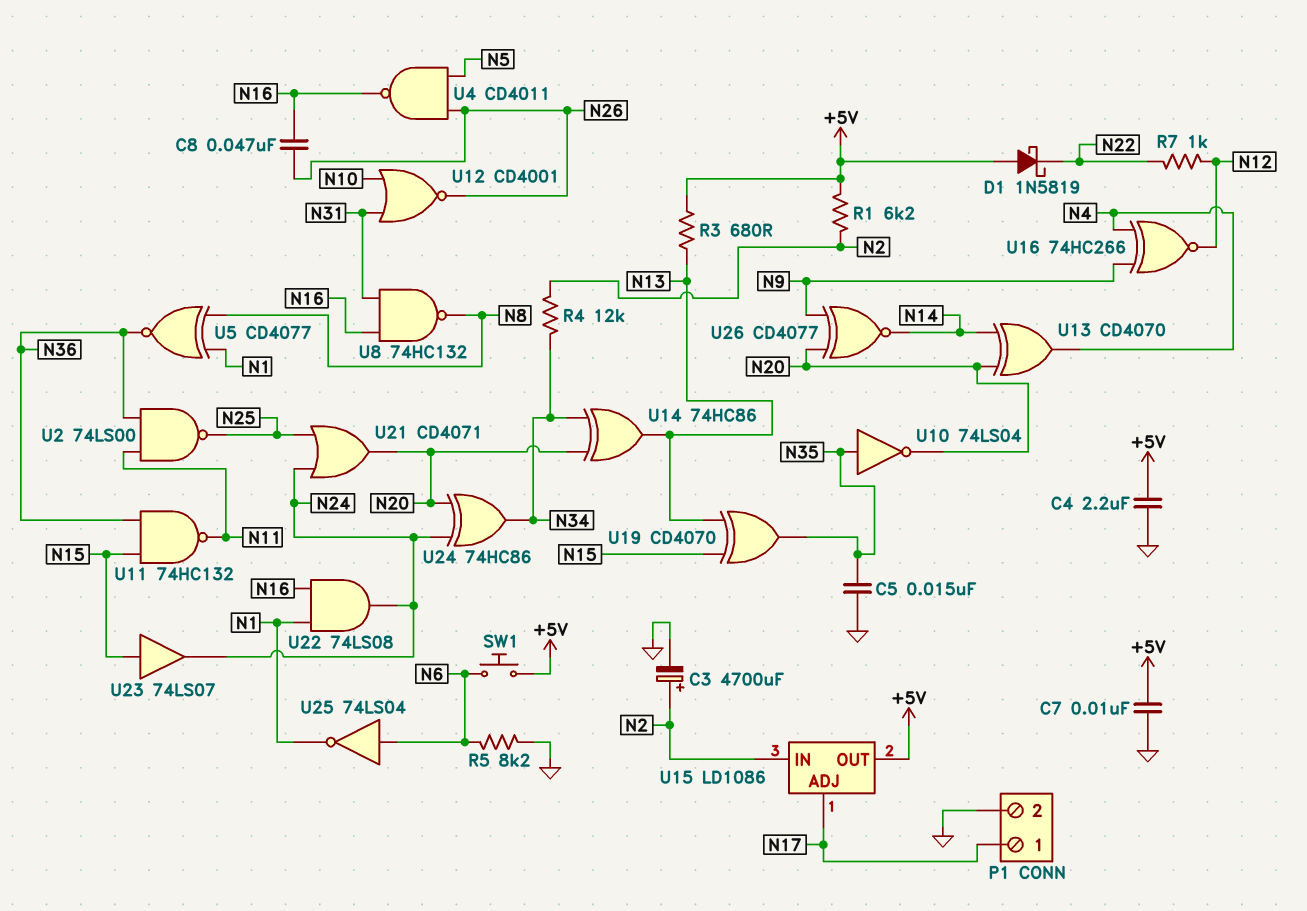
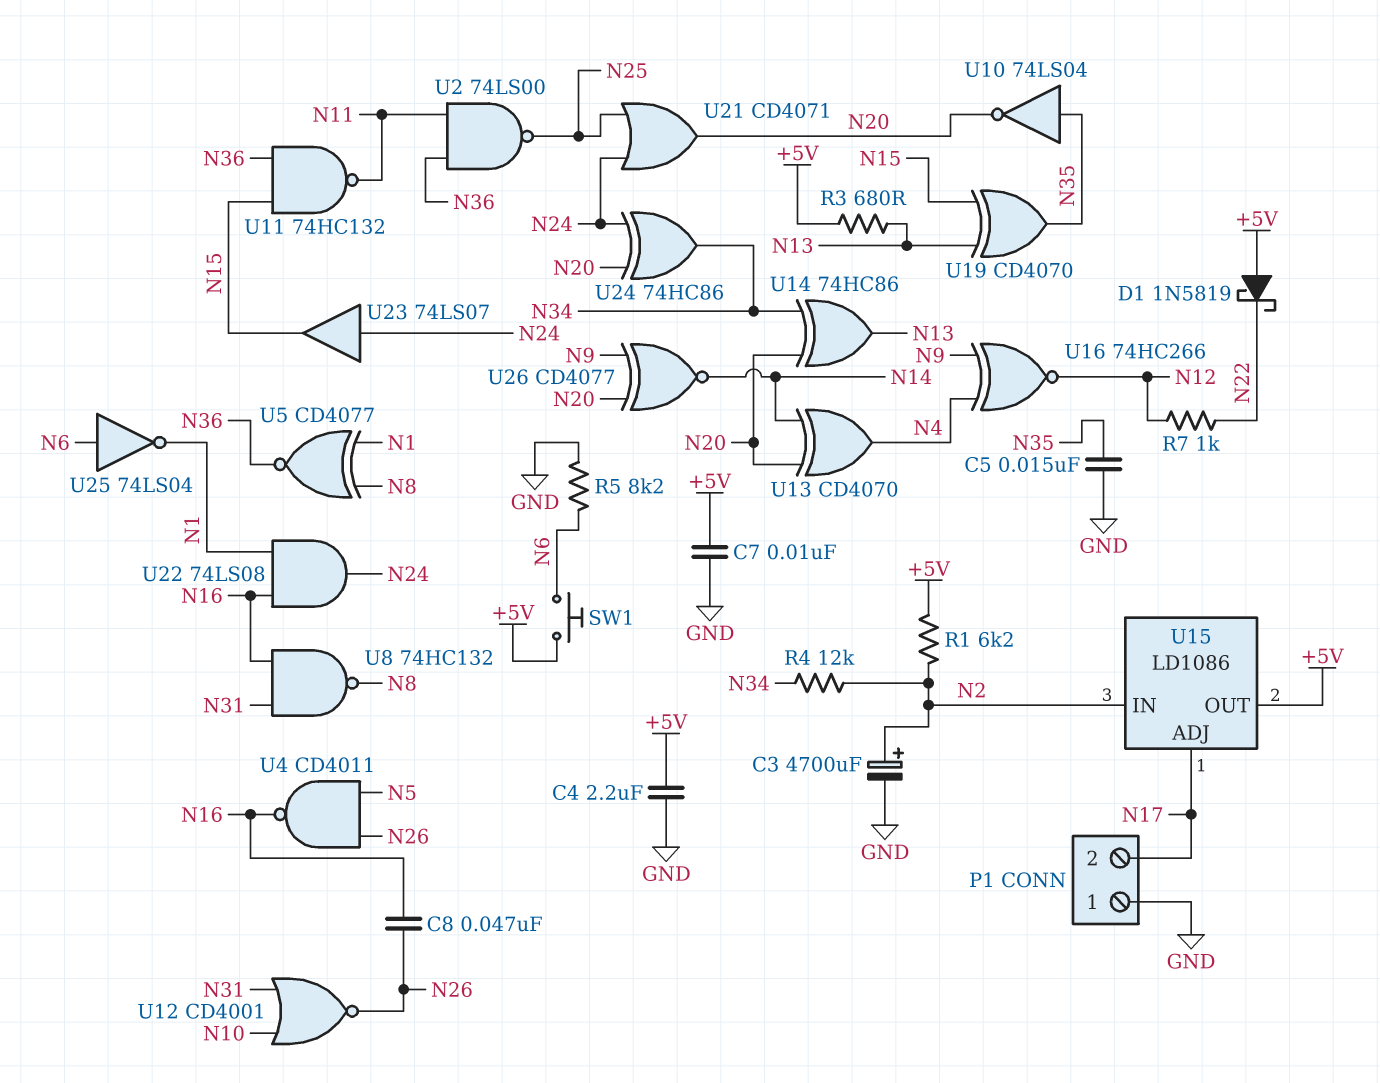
P1 pin 1: N17 -> GND
P1 pin 2: GND -> N17
U23: buffer 74LS07 (in N15, out N24) -> buffer 74LS07 (in N24, out N15)

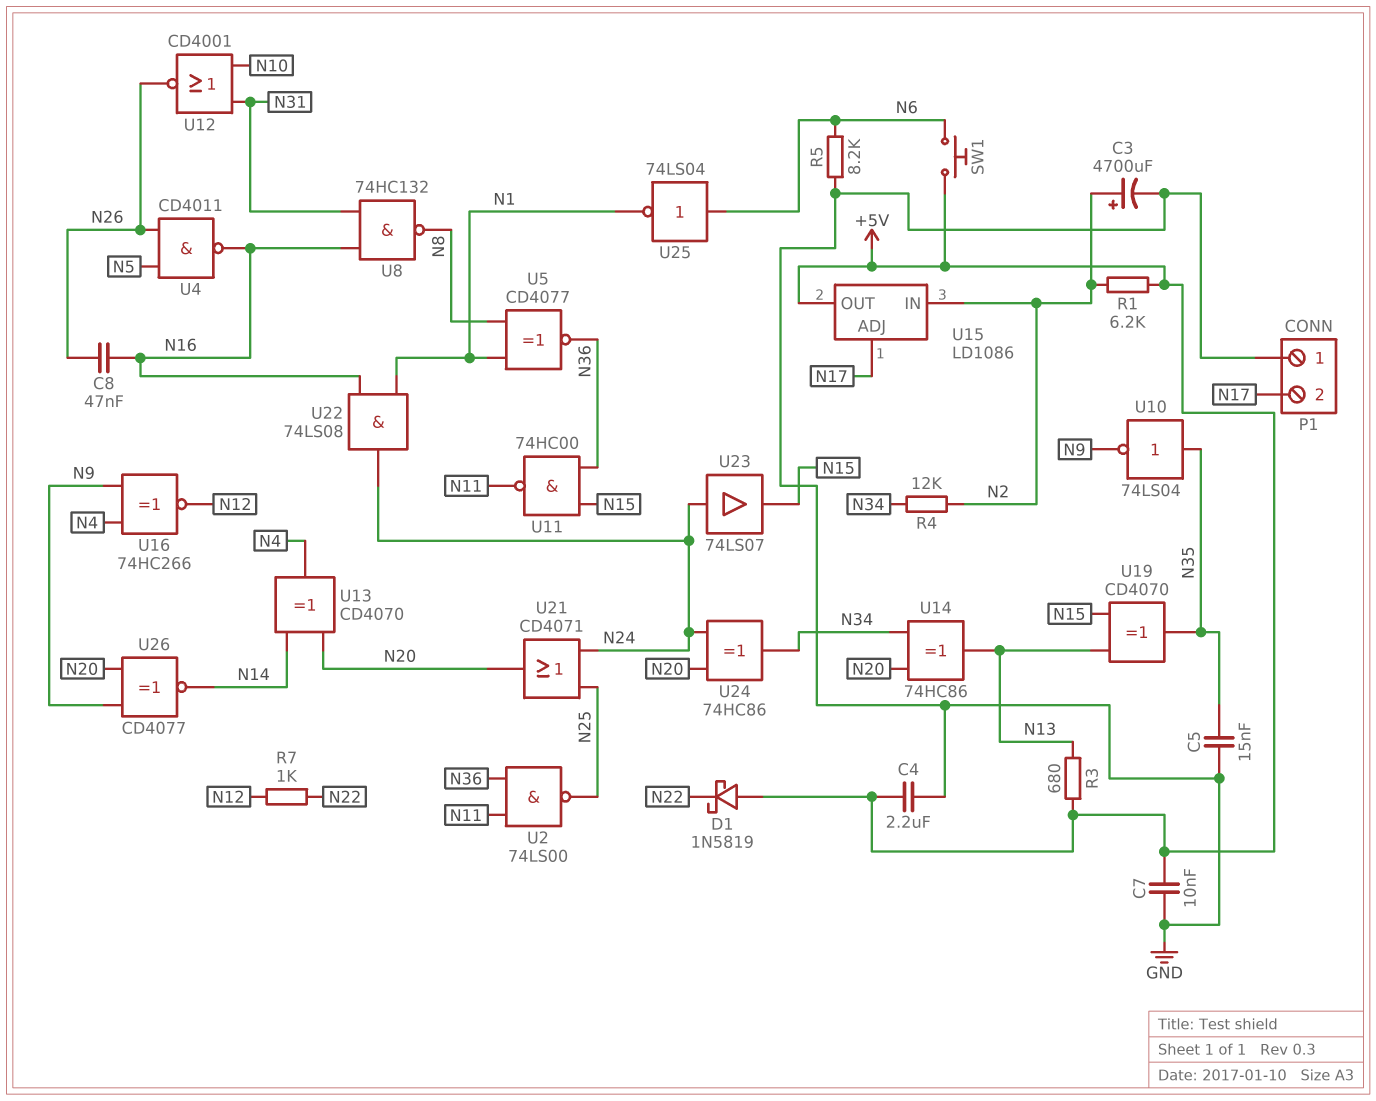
U10: NOT 74LS04 (in N35, out N20) -> NOT 74LS04 (in N35, out N9)
U11: NAND 74HC132 (in N15, in N36, out N11) -> NAND 74HC00 (in N15, in N36, out N11)

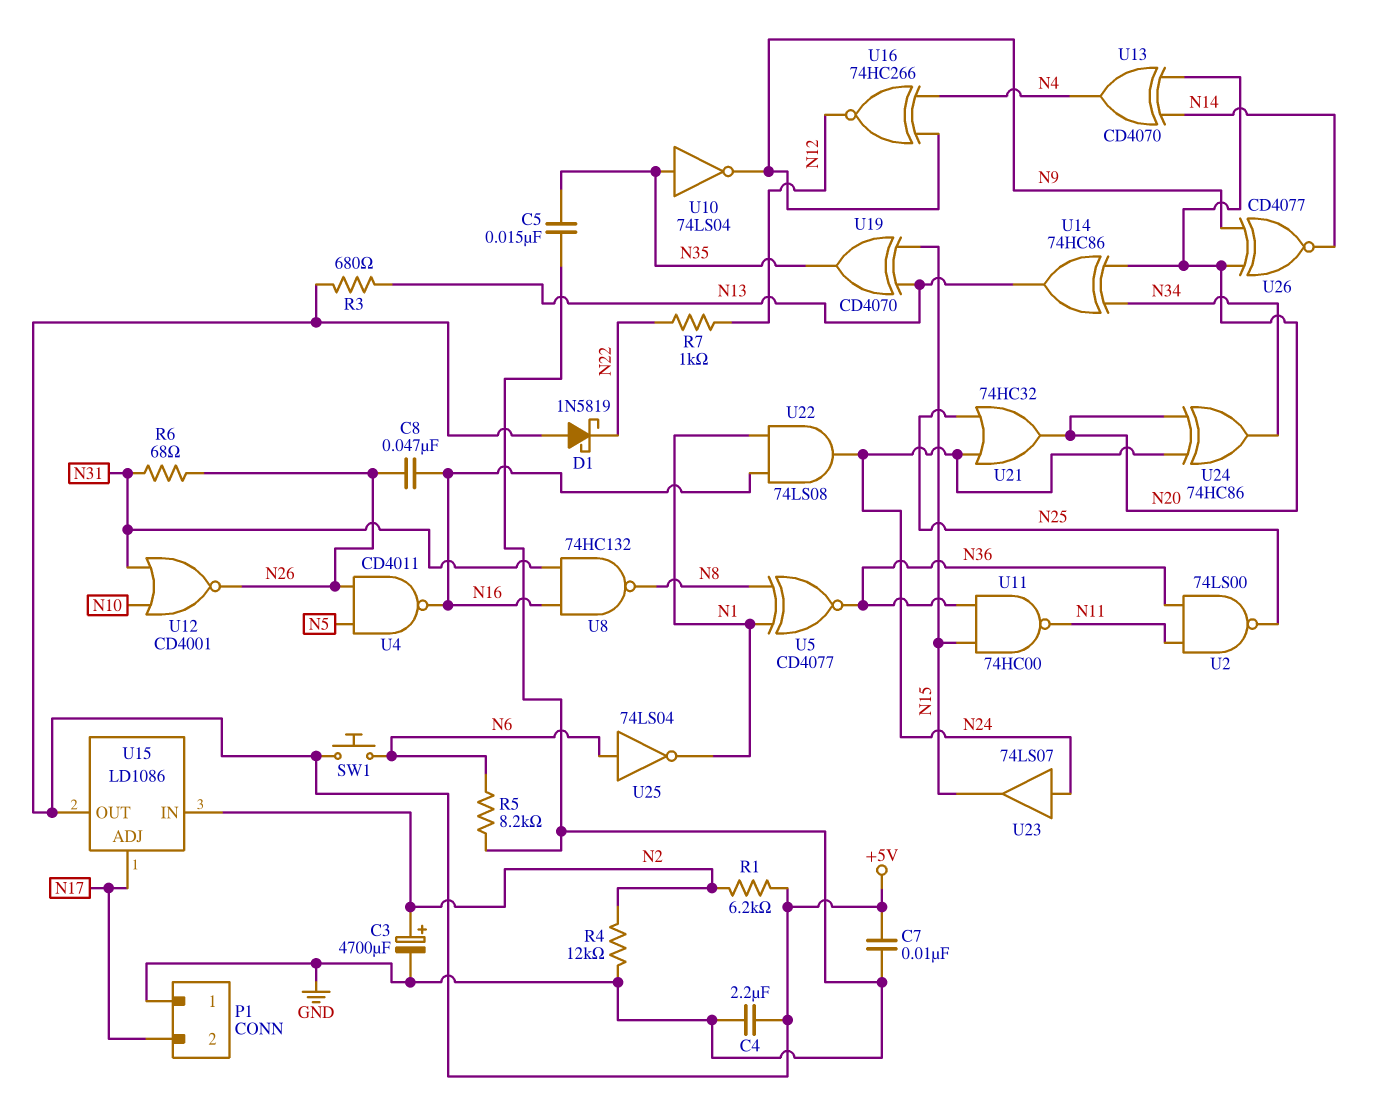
R4: 12k (N2, N34) -> 12k (GND, N2)
R6: none -> 68 (N26, N31)
U21: OR CD4071 (in N24, in N25, out N20) -> OR 74HC32 (in N24, in N25, out N20)

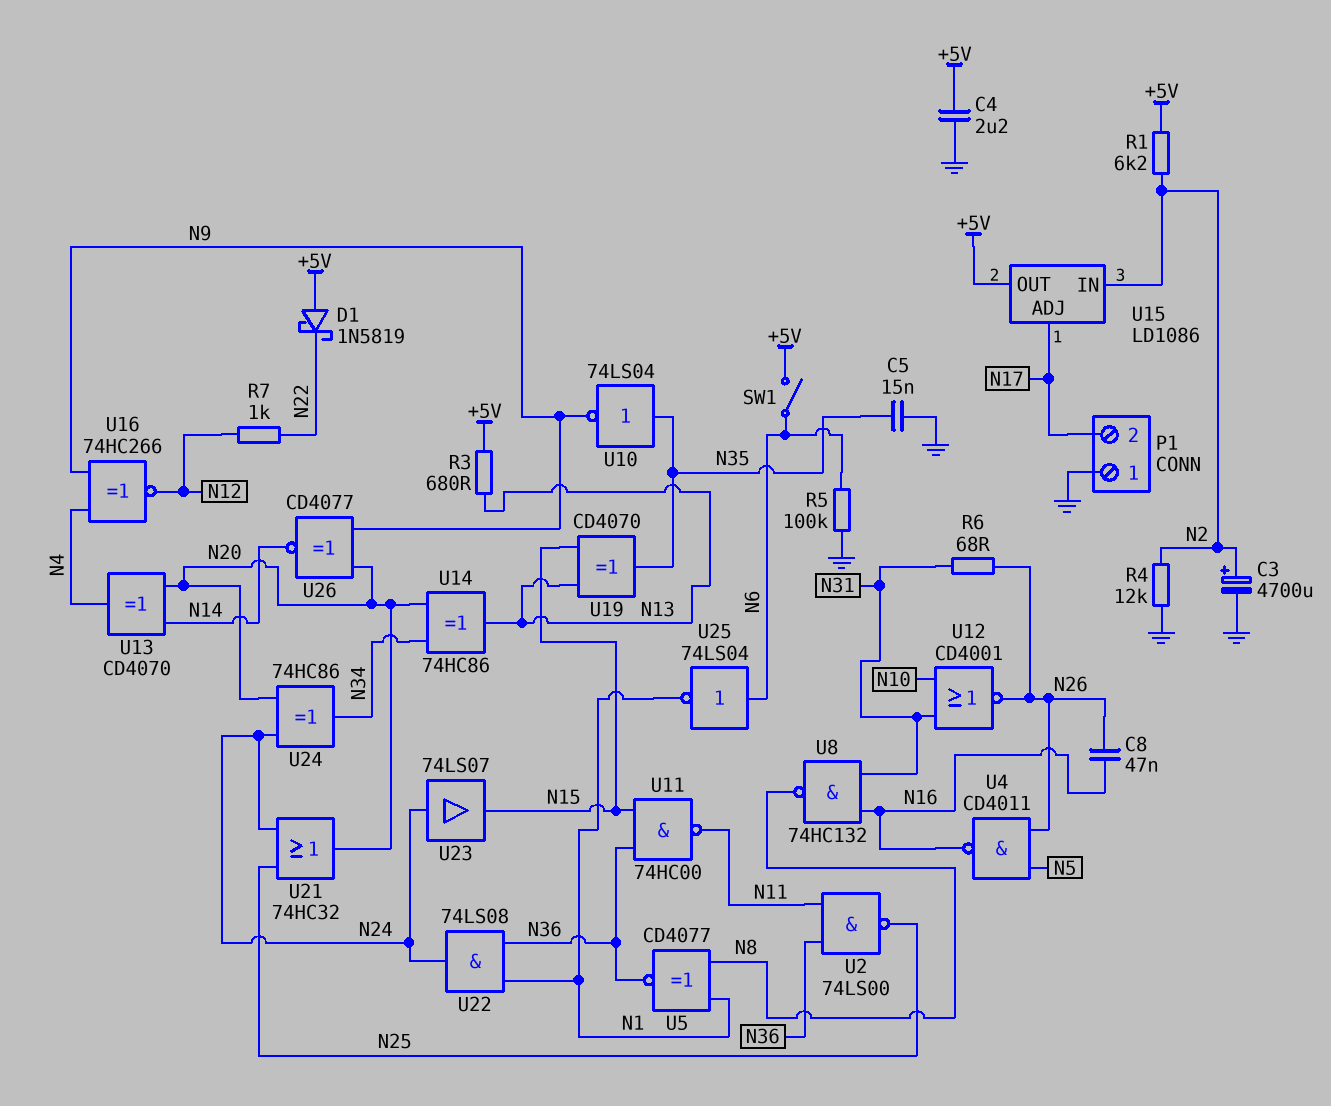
C7: 10nF (+5V, GND) -> none
R5: 8.2k (GND, N6) -> 100k (GND, N6)
SW1: button (+5V, N6) -> switch (+5V, N6)
U22: AND 74LS08 (in N1, in N16, out N24) -> AND 74LS08 (in N1, in N36, out N24)

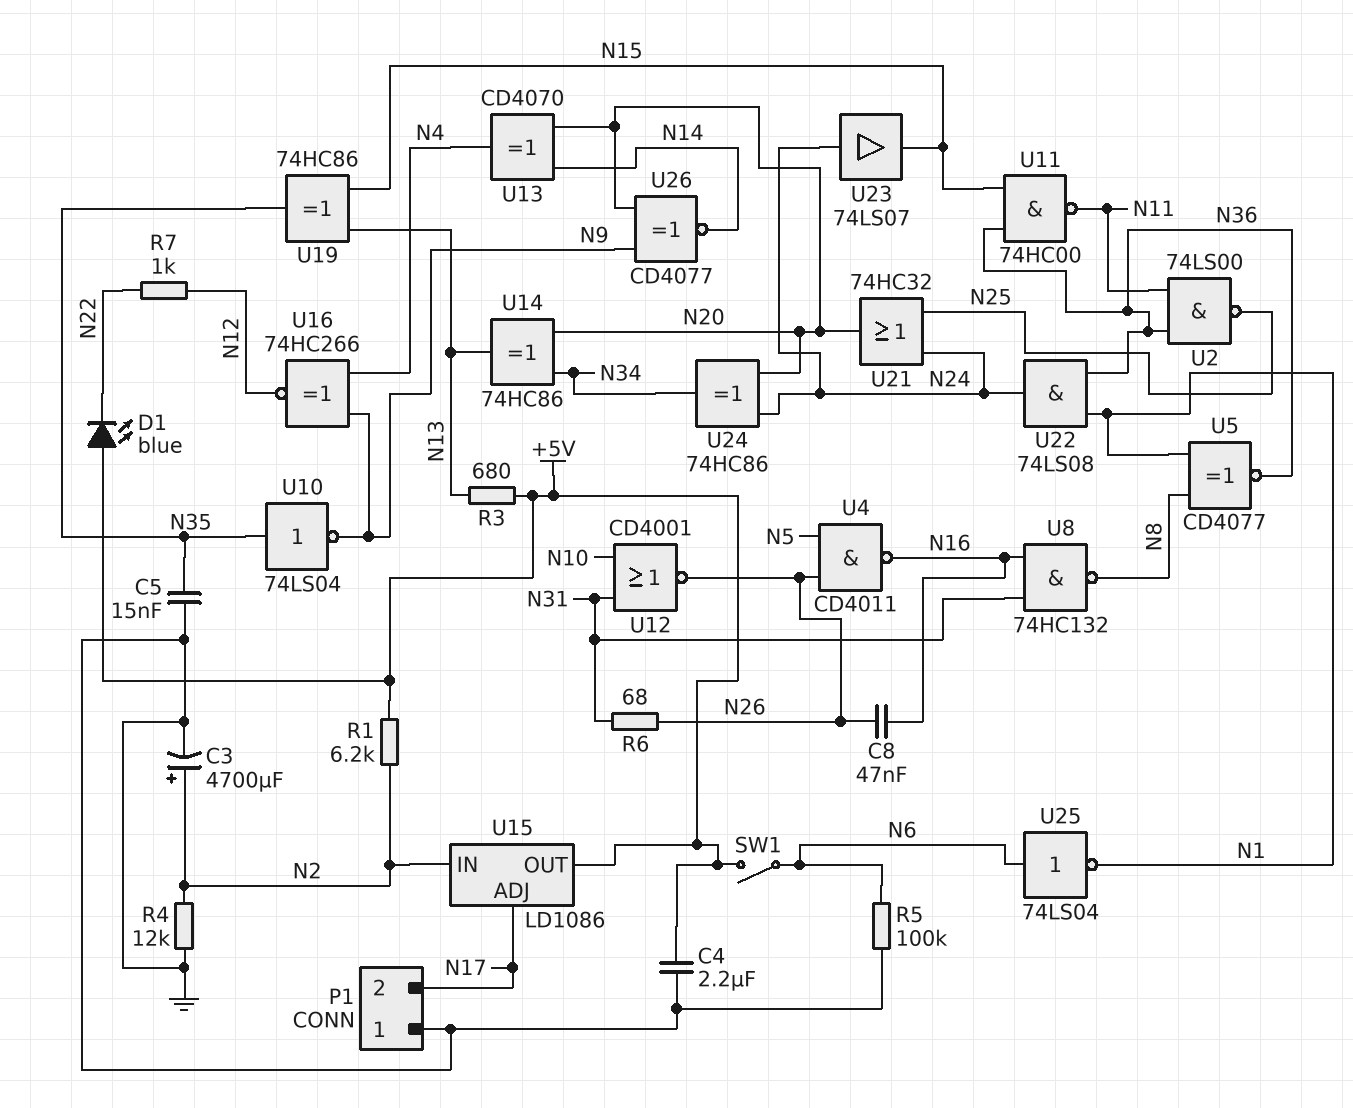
D1: schottky 1N5819 (A +5V, K N22) -> LED blue (A +5V, K N22)
U19: XOR CD4070 (in N13, in N15, out N35) -> XOR 74HC86 (in N13, in N15, out N35)

